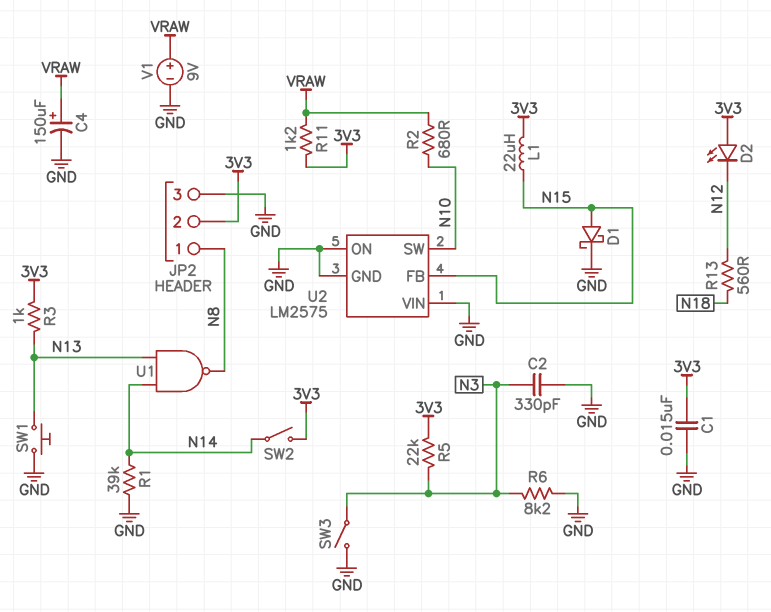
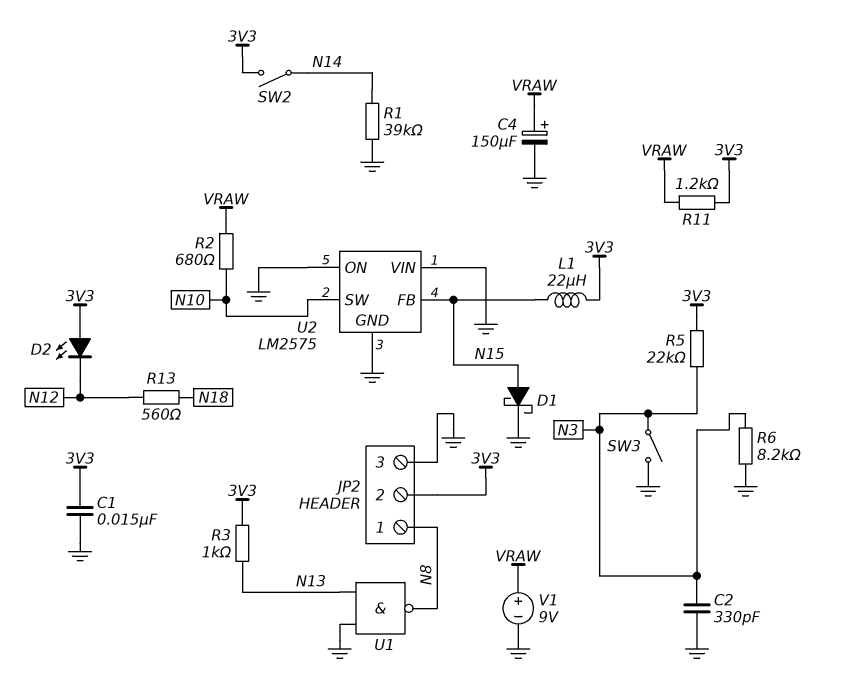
SW1: button (GND, N13) -> none
U1: NAND (in N13, in N14, out N8) -> NAND (in GND, in N13, out N8)

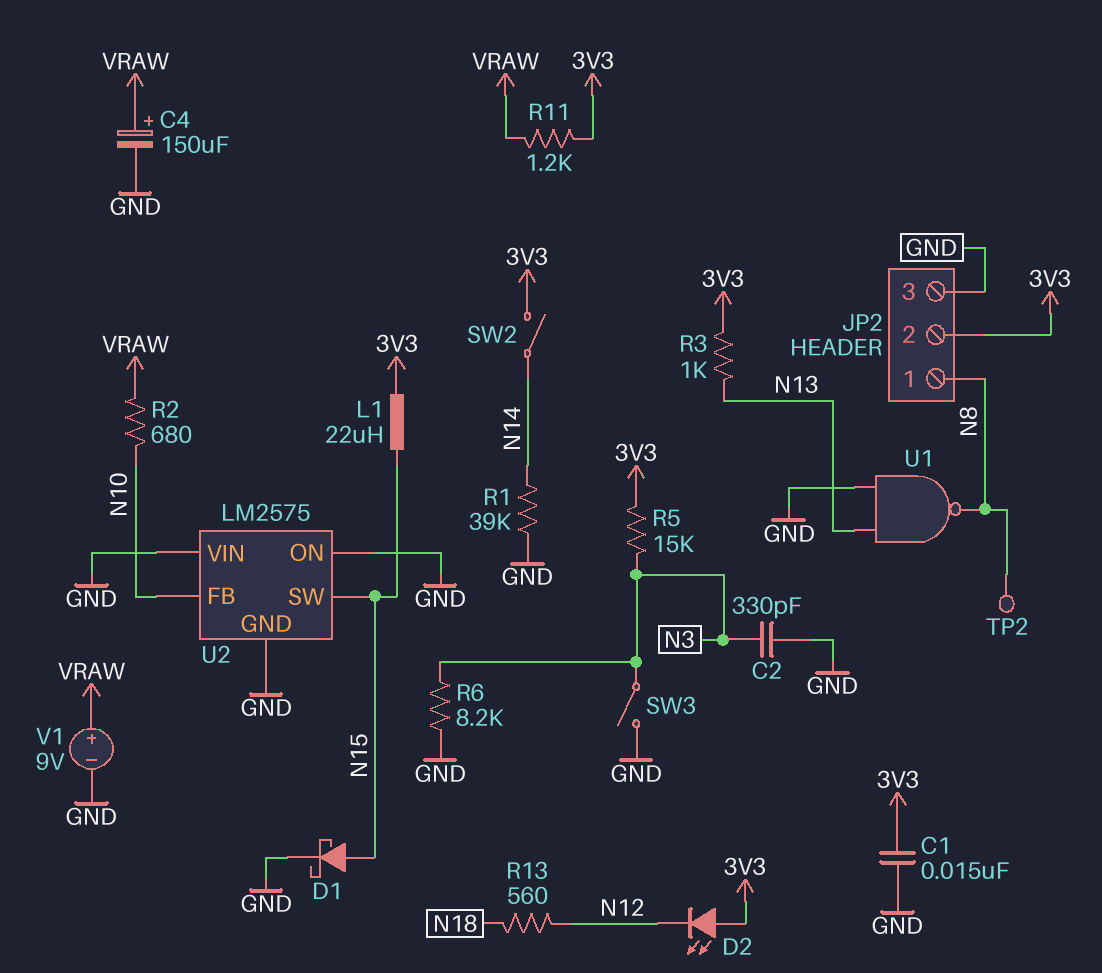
R5: 22k (3V3, N3) -> 15k (3V3, N3)
TP2: none -> test point (N8)
U2 pin FB: N15 -> N10
U2 pin SW: N10 -> N15

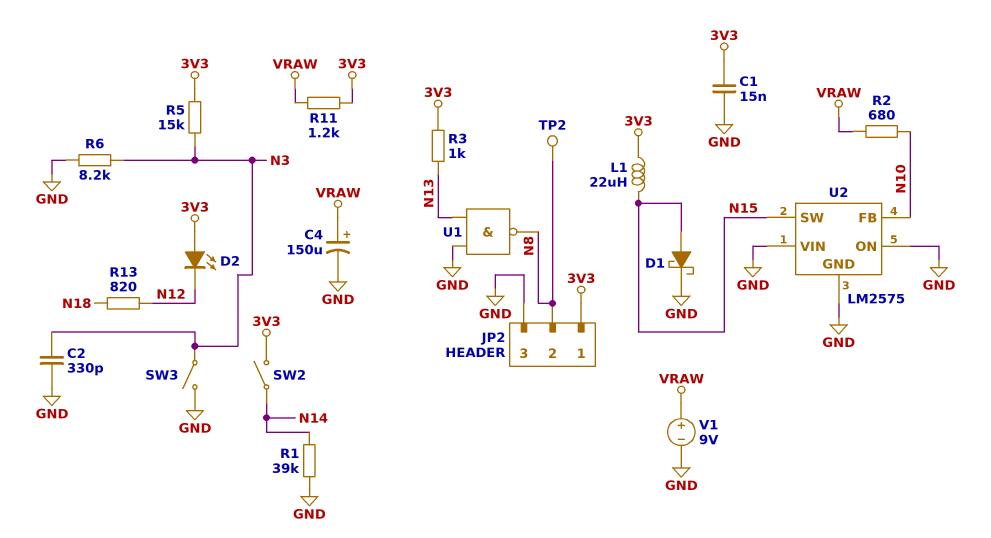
JP2 pin 1: N8 -> 3V3
JP2 pin 2: 3V3 -> N8
R13: 560 (N12, N18) -> 820 (N12, N18)

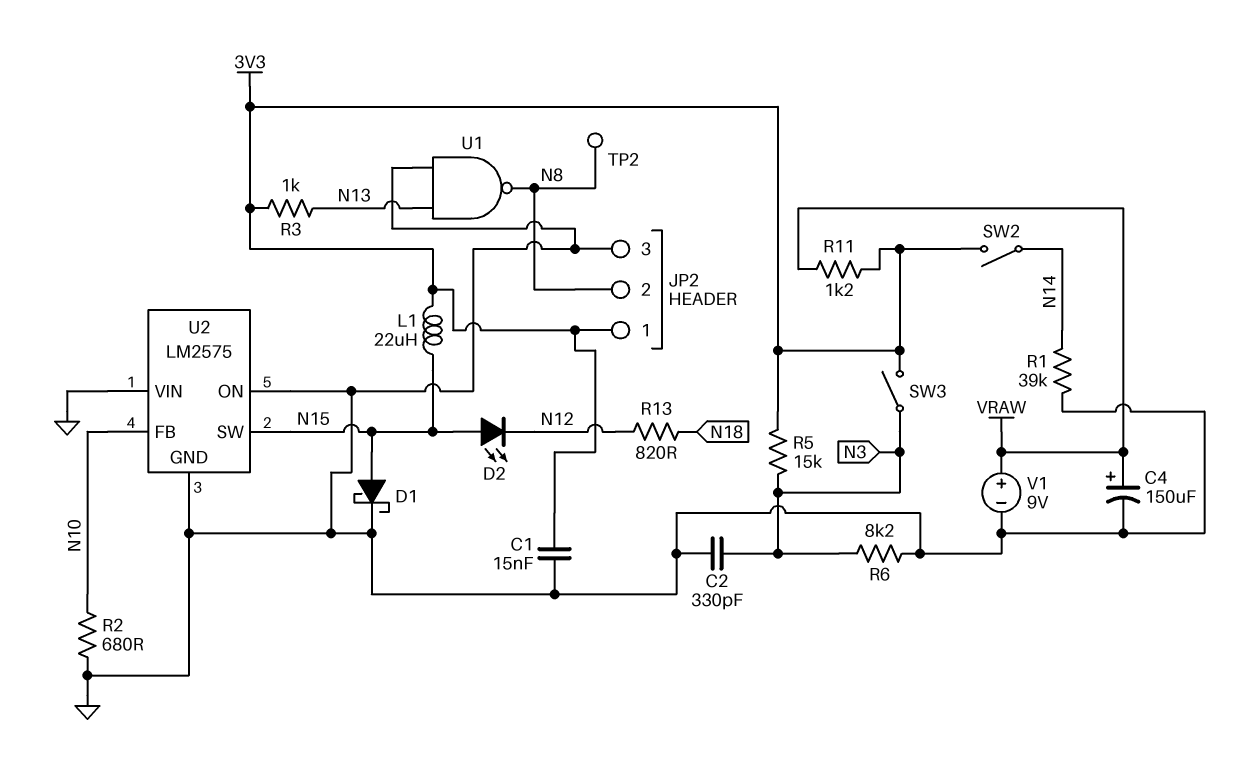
D2: LED (A 3V3, K N12) -> LED (A N15, K N12)
R2: 680 (N10, VRAW) -> 680 (GND, N10)
SW3: switch (GND, N3) -> switch (3V3, N3)

